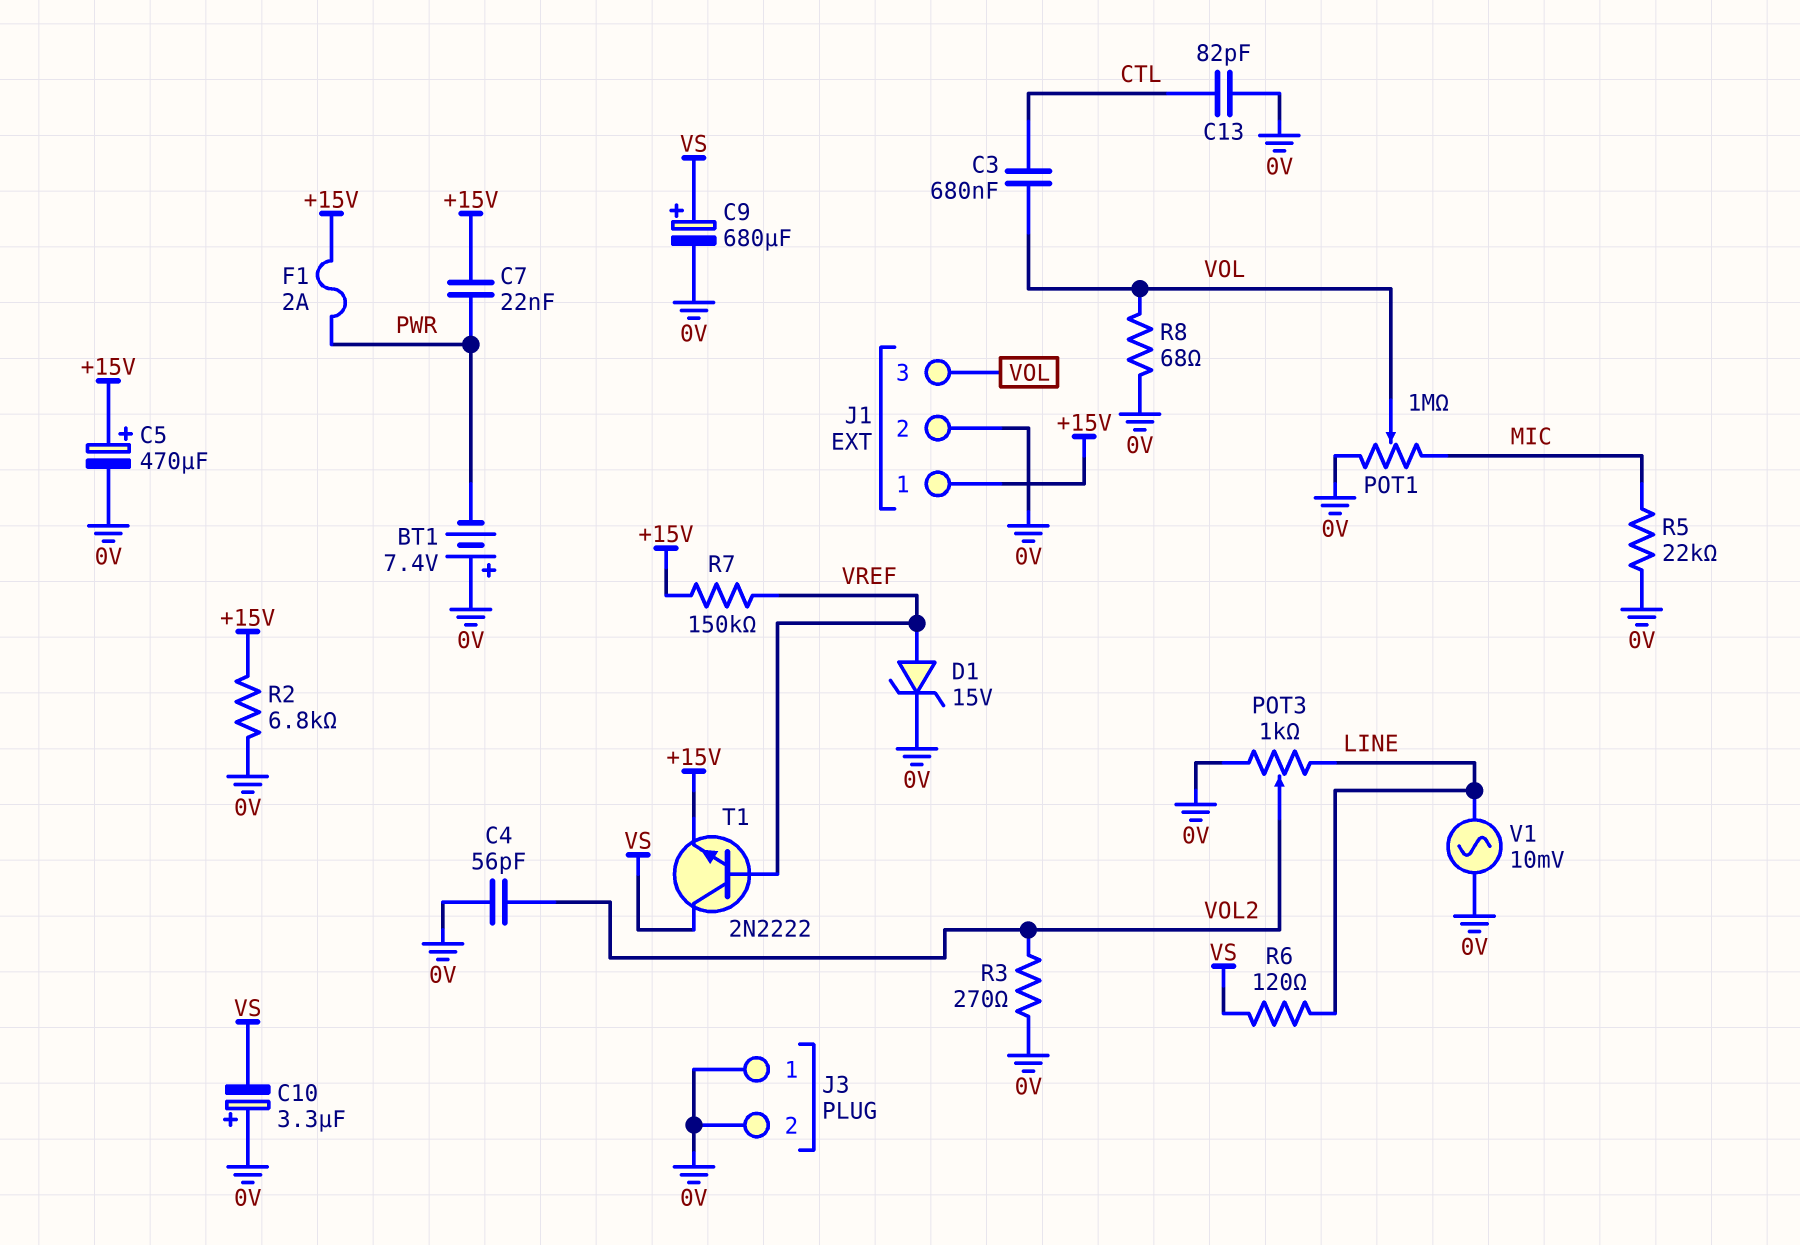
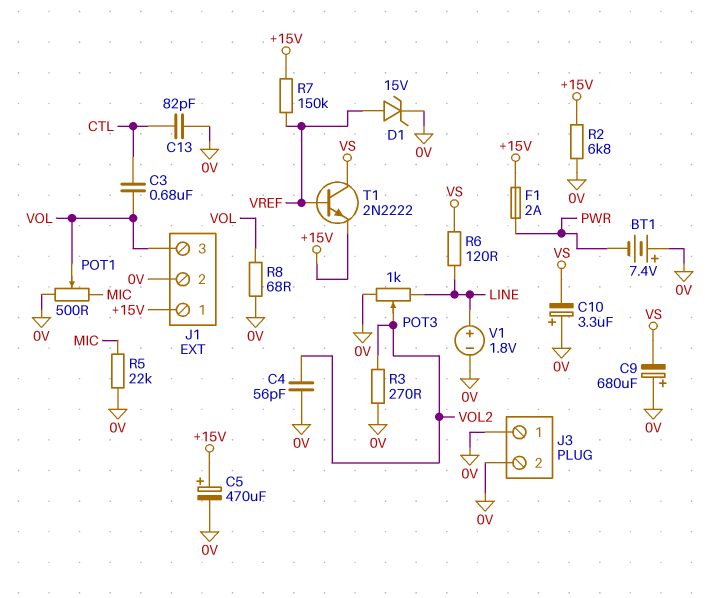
C7: 22nF (+15V, PWR) -> none
C9: 680uF (plus VS, minus 0V) -> 680uF (plus 0V, minus VS)
POT1: 1M (0V, MIC, wiper VOL) -> 500 (0V, MIC, wiper VOL)
V1: AC 10mV (0V, LINE) -> 1.8V (plus LINE, minus 0V)

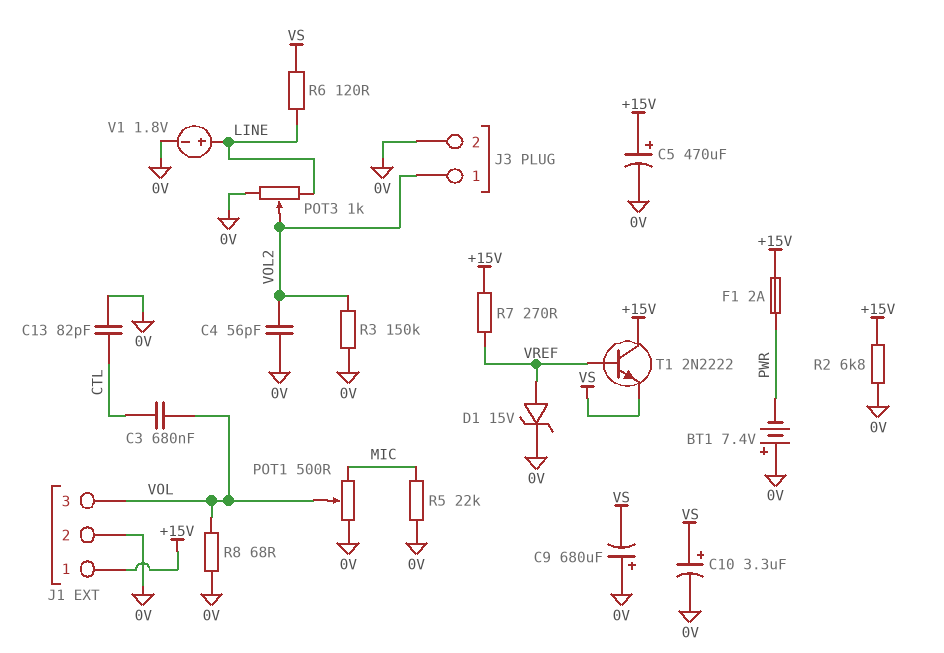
C10: 3.3uF (plus 0V, minus VS) -> 3.3uF (plus VS, minus 0V)
J3 pin 1: 0V -> VOL2
R3: 270 (0V, VOL2) -> 150k (0V, VOL2)
R7: 150k (+15V, VREF) -> 270 (+15V, VREF)
T1: NPN 2N2222 (B VREF, C VS, E +15V) -> NPN 2N2222 (B VREF, C +15V, E VS)

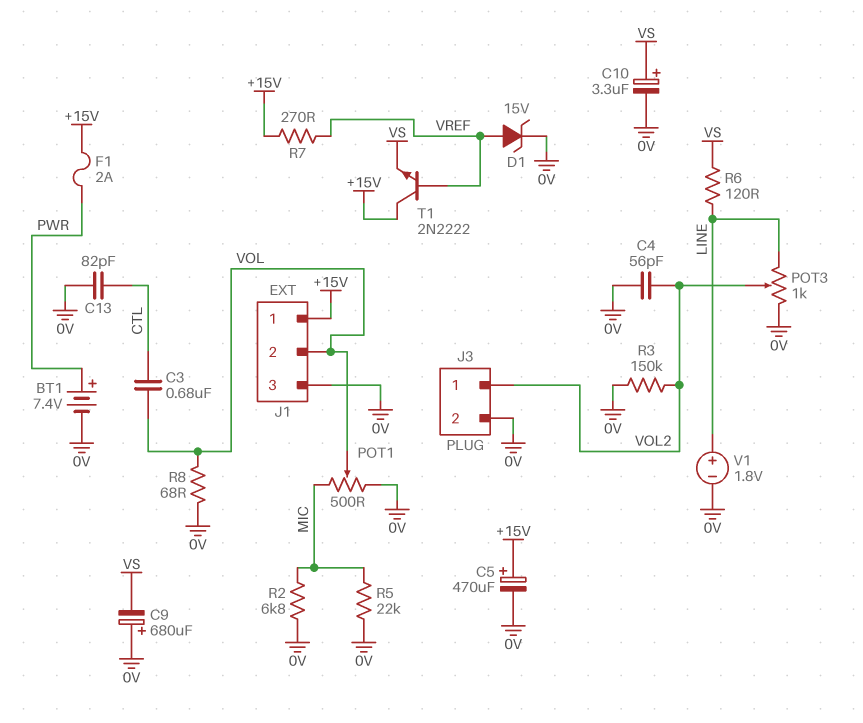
BT1: 7.4V (plus 0V, minus PWR) -> 7.4V (plus PWR, minus 0V)
J1 pin 2: 0V -> VOL
J1 pin 3: VOL -> 0V
R2: 6.8k (+15V, 0V) -> 6.8k (0V, MIC)

